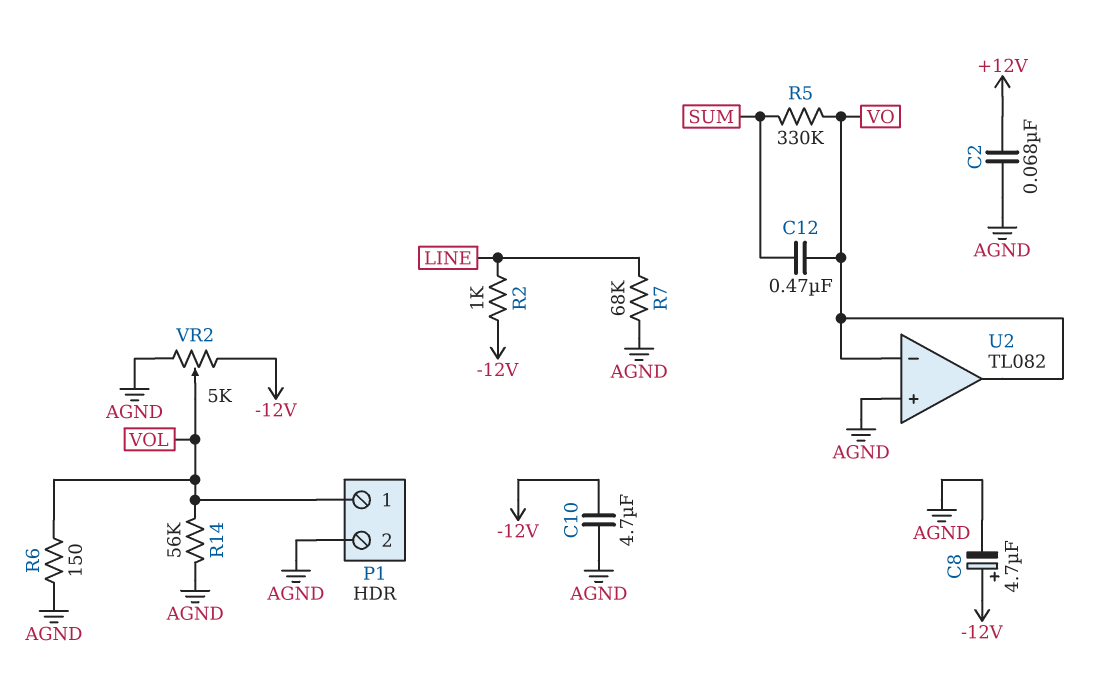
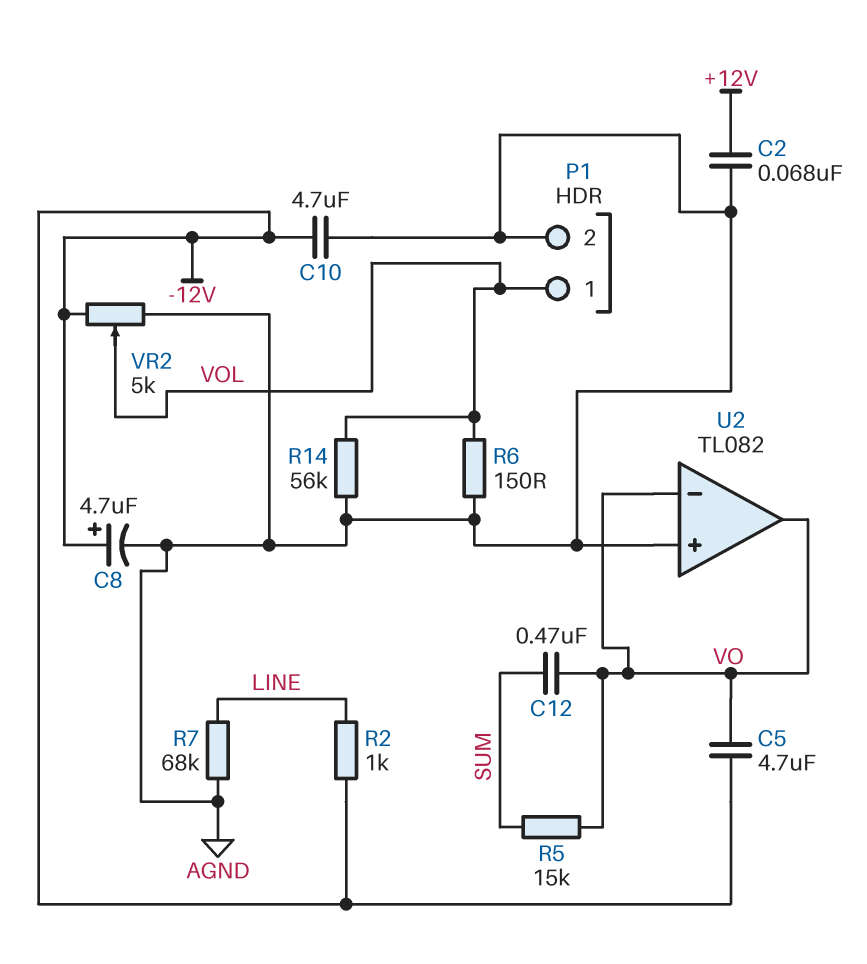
C5: none -> 4.7uF (-12V, VO)
R5: 330k (SUM, VO) -> 15k (SUM, VO)

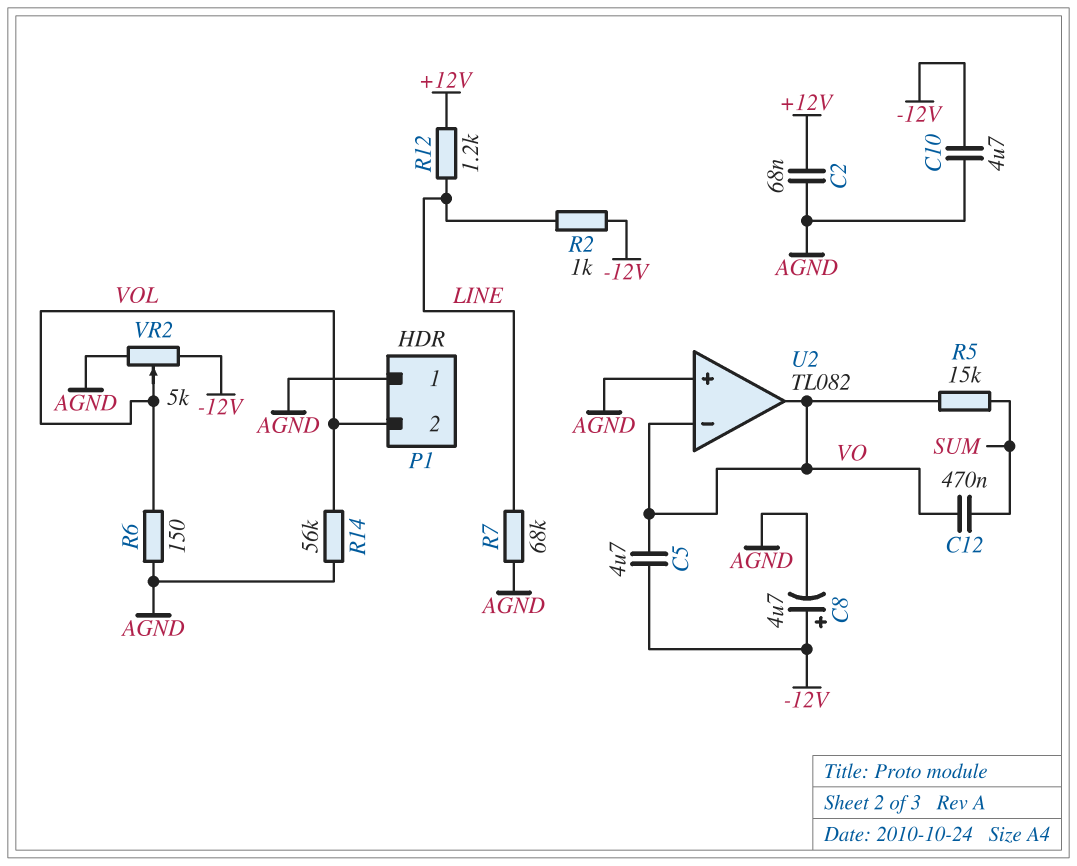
P1 pin 1: VOL -> AGND
P1 pin 2: AGND -> VOL
R12: none -> 1.2k (+12V, LINE)

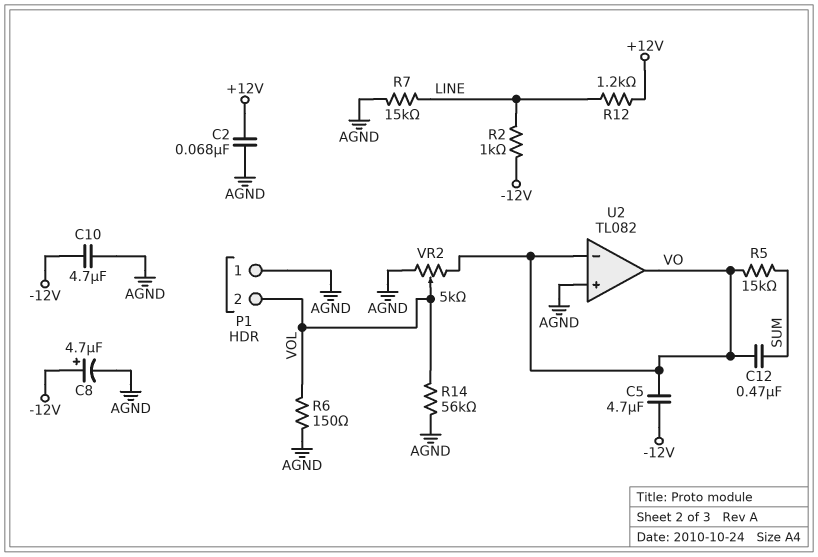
R7: 68k (AGND, LINE) -> 15k (AGND, LINE)
VR2: 5k (-12V, AGND, wiper VOL) -> 5k (AGND, VO, wiper VOL)

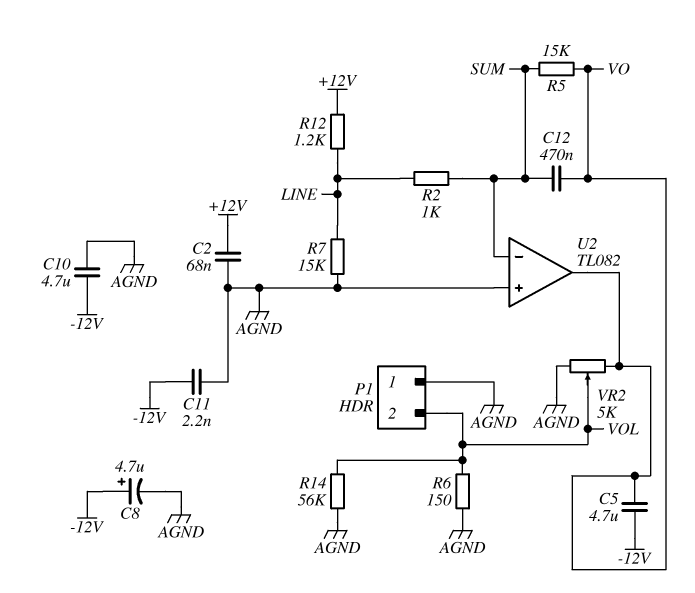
C11: none -> 2.2nF (-12V, AGND)
R2: 1k (-12V, LINE) -> 1k (LINE, SUM)
U2 pin in-: VO -> SUM

